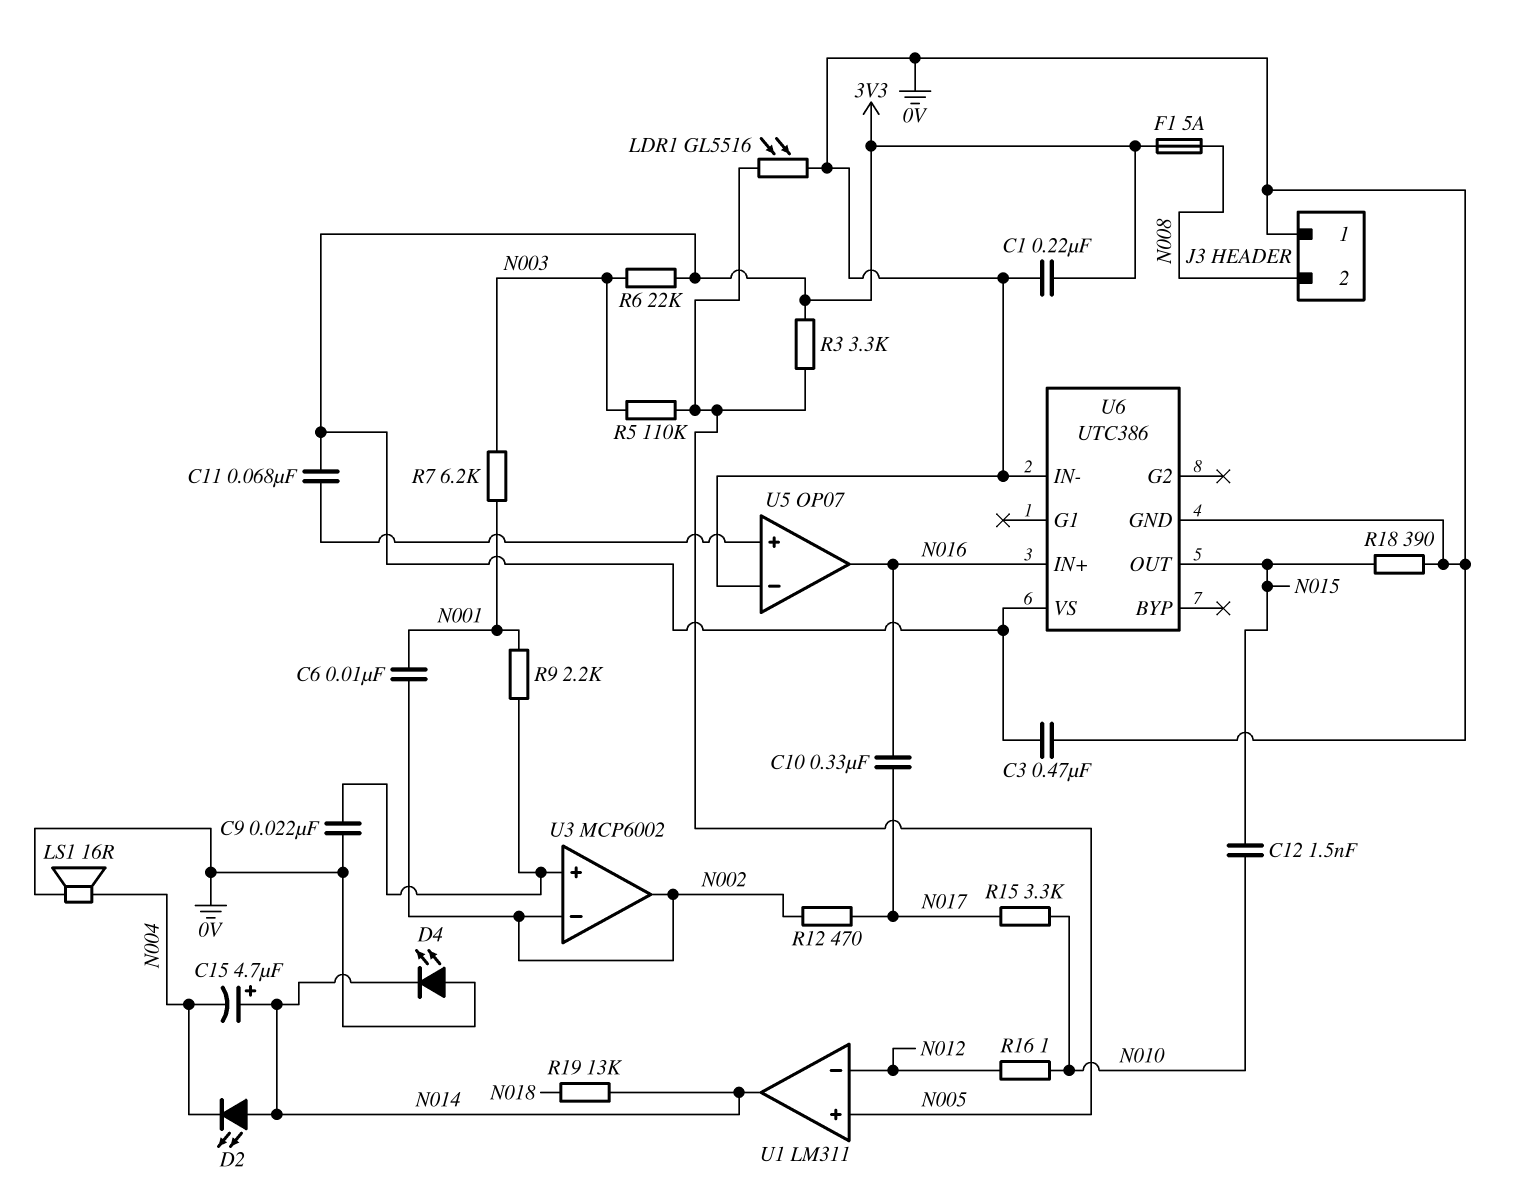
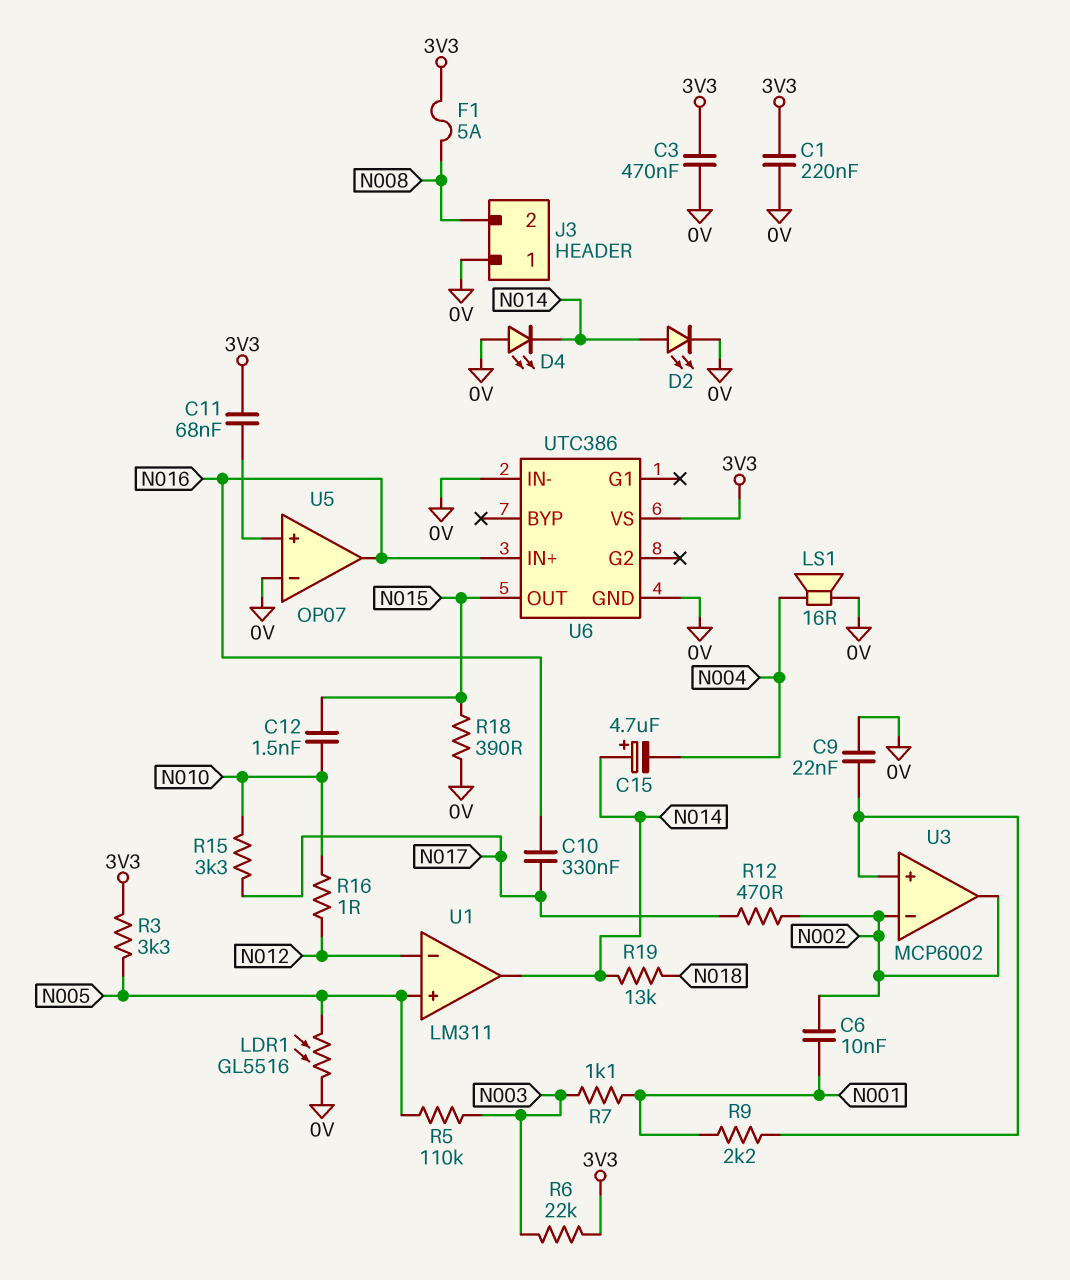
D2: LED (A N014, K N004) -> LED (A N014, K 0V)
R7: 6.2k (N001, N003) -> 1.1k (N001, N003)

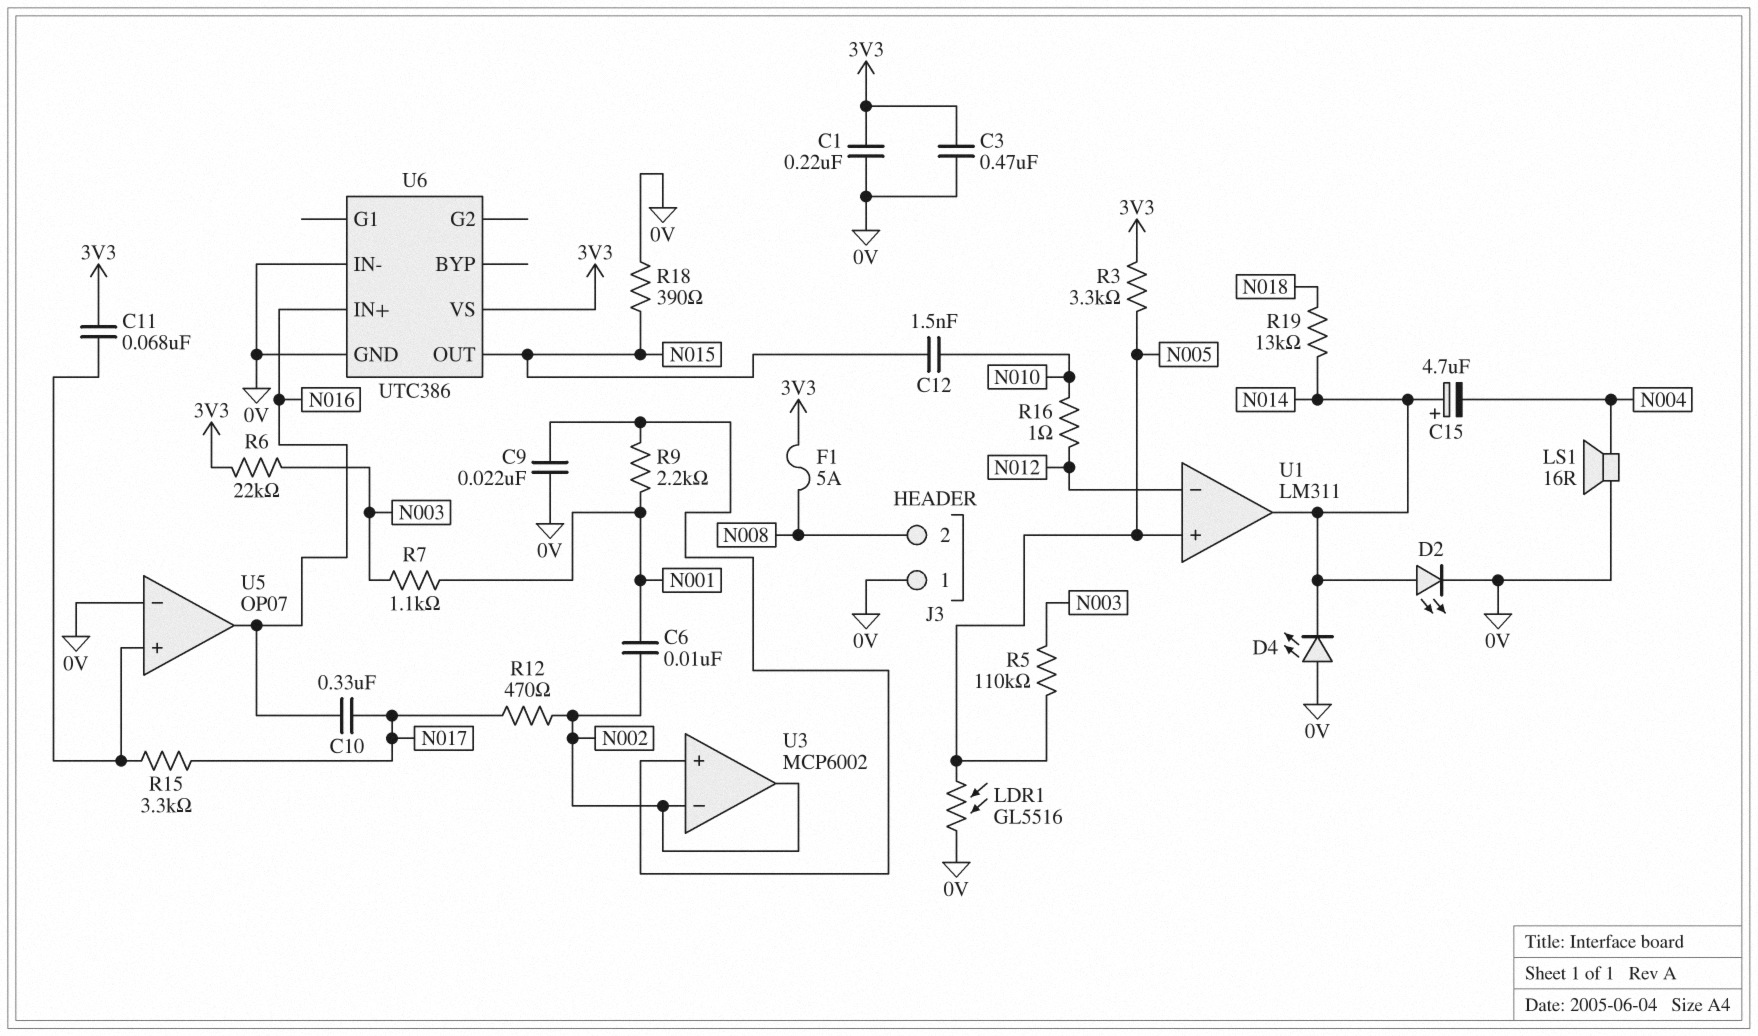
R15: 3.3k (N010, N017) -> 3.3k (N017, U5/in+)

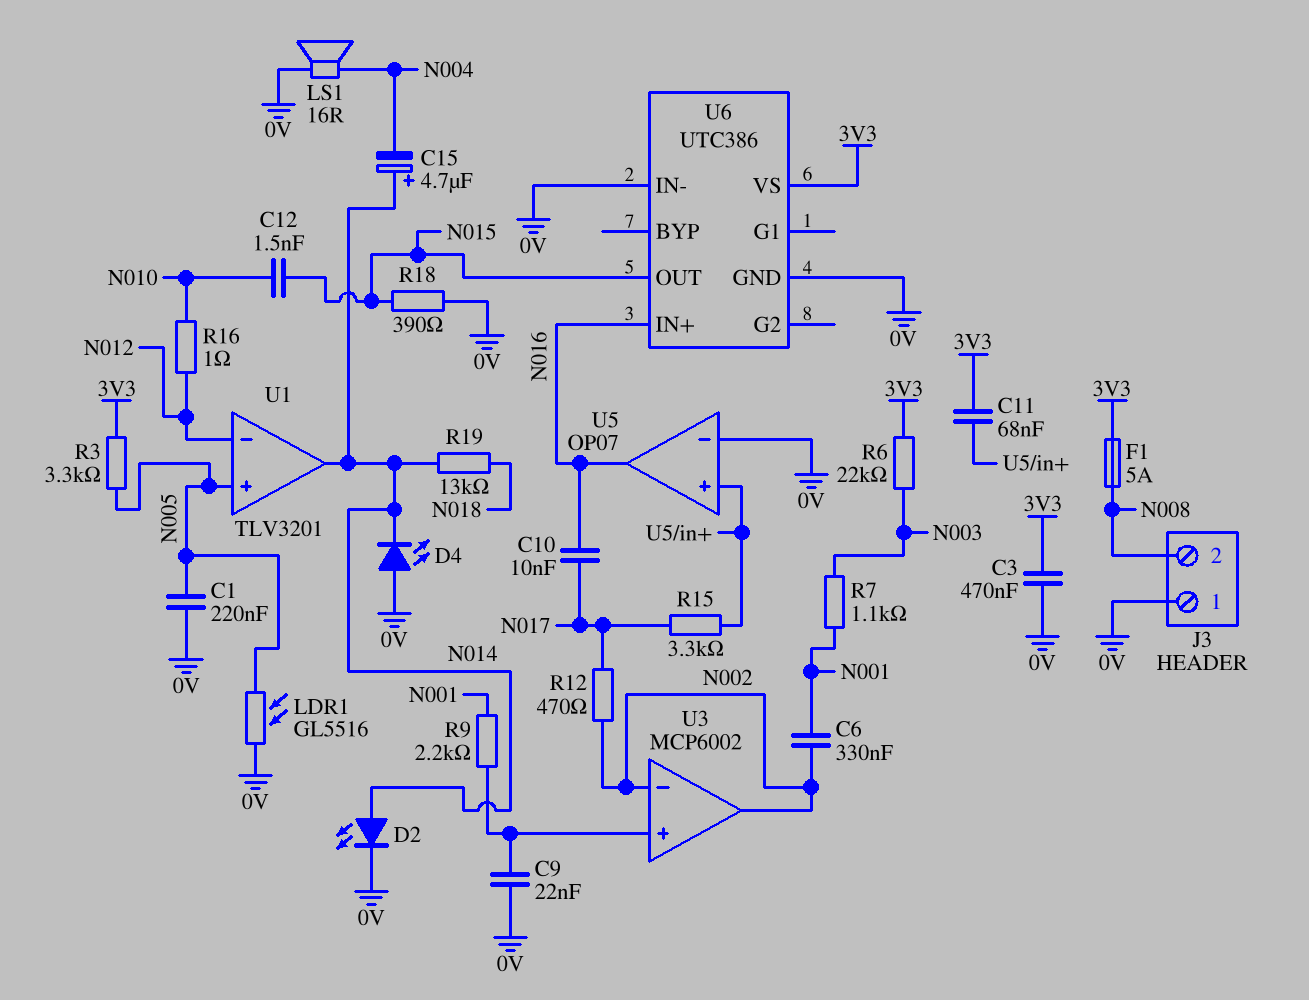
C1: 220nF (0V, 3V3) -> 220nF (0V, N005)
C6: 10nF (N001, N002) -> 330nF (N001, N002)
C10: 330nF (N016, N017) -> 10nF (N016, N017)
R5: 110k (N003, N005) -> none
U1: LM311 -> TLV3201

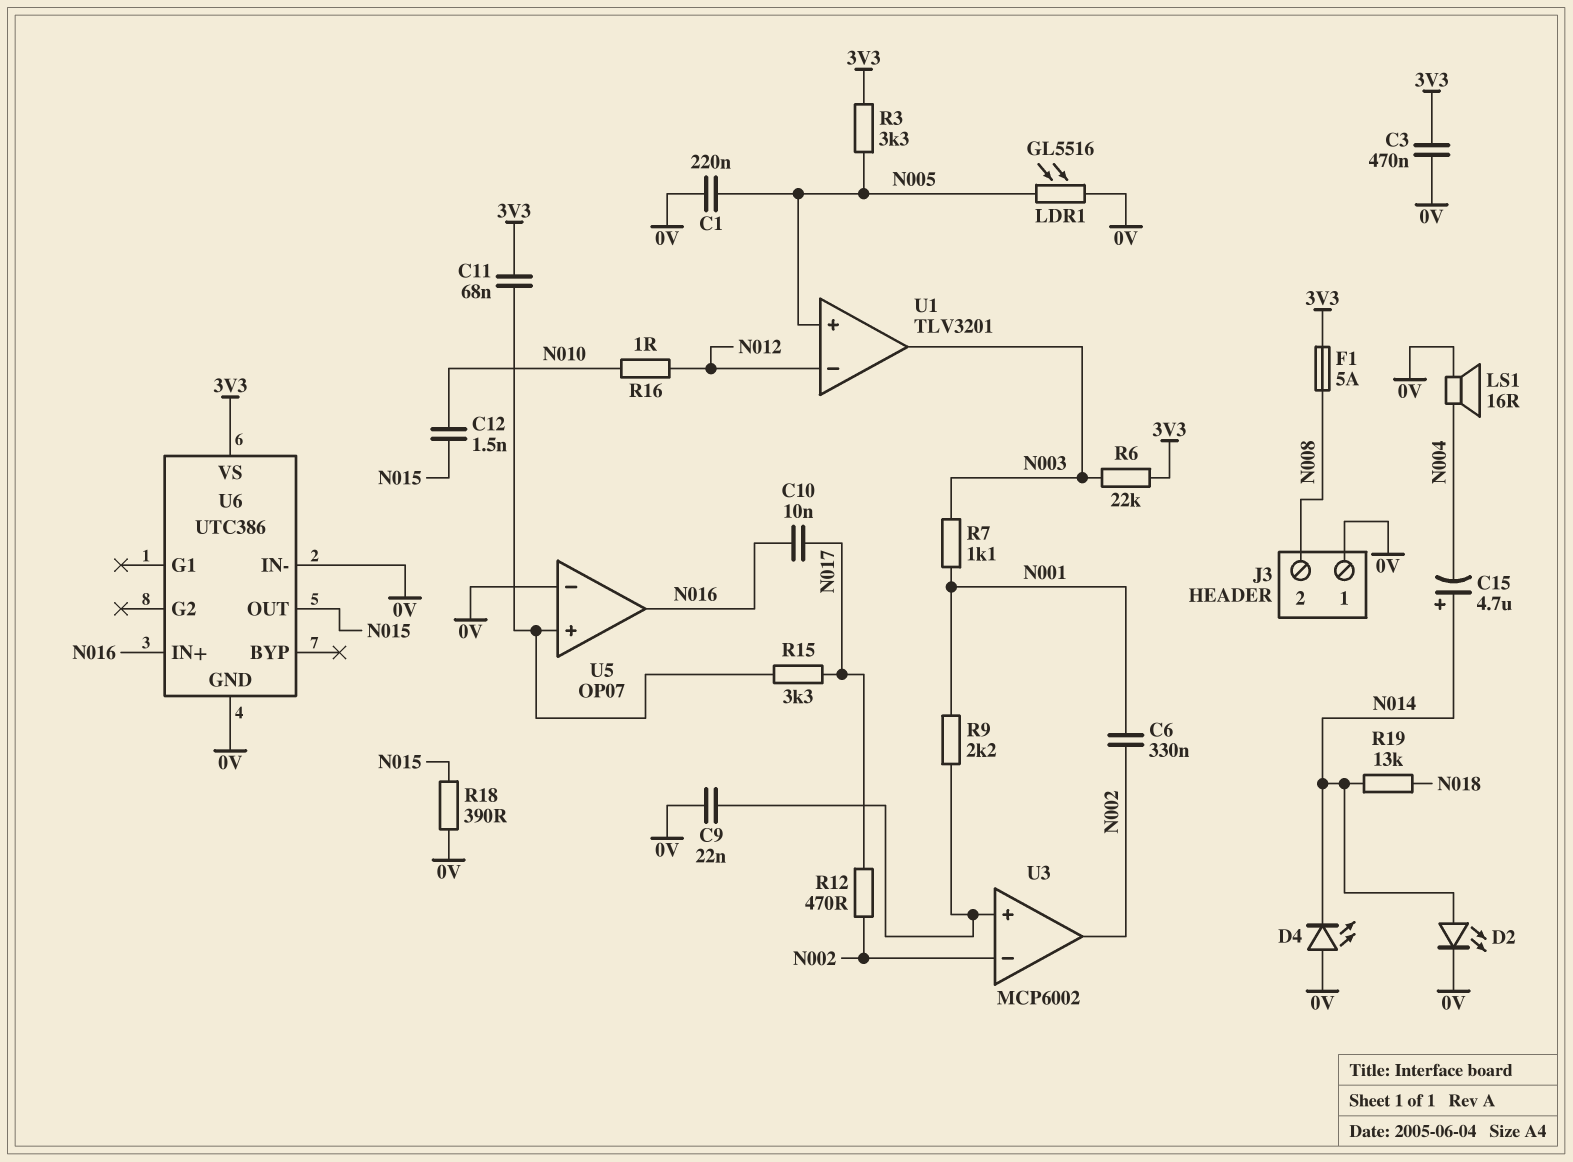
U1 pin out: N014 -> N003

